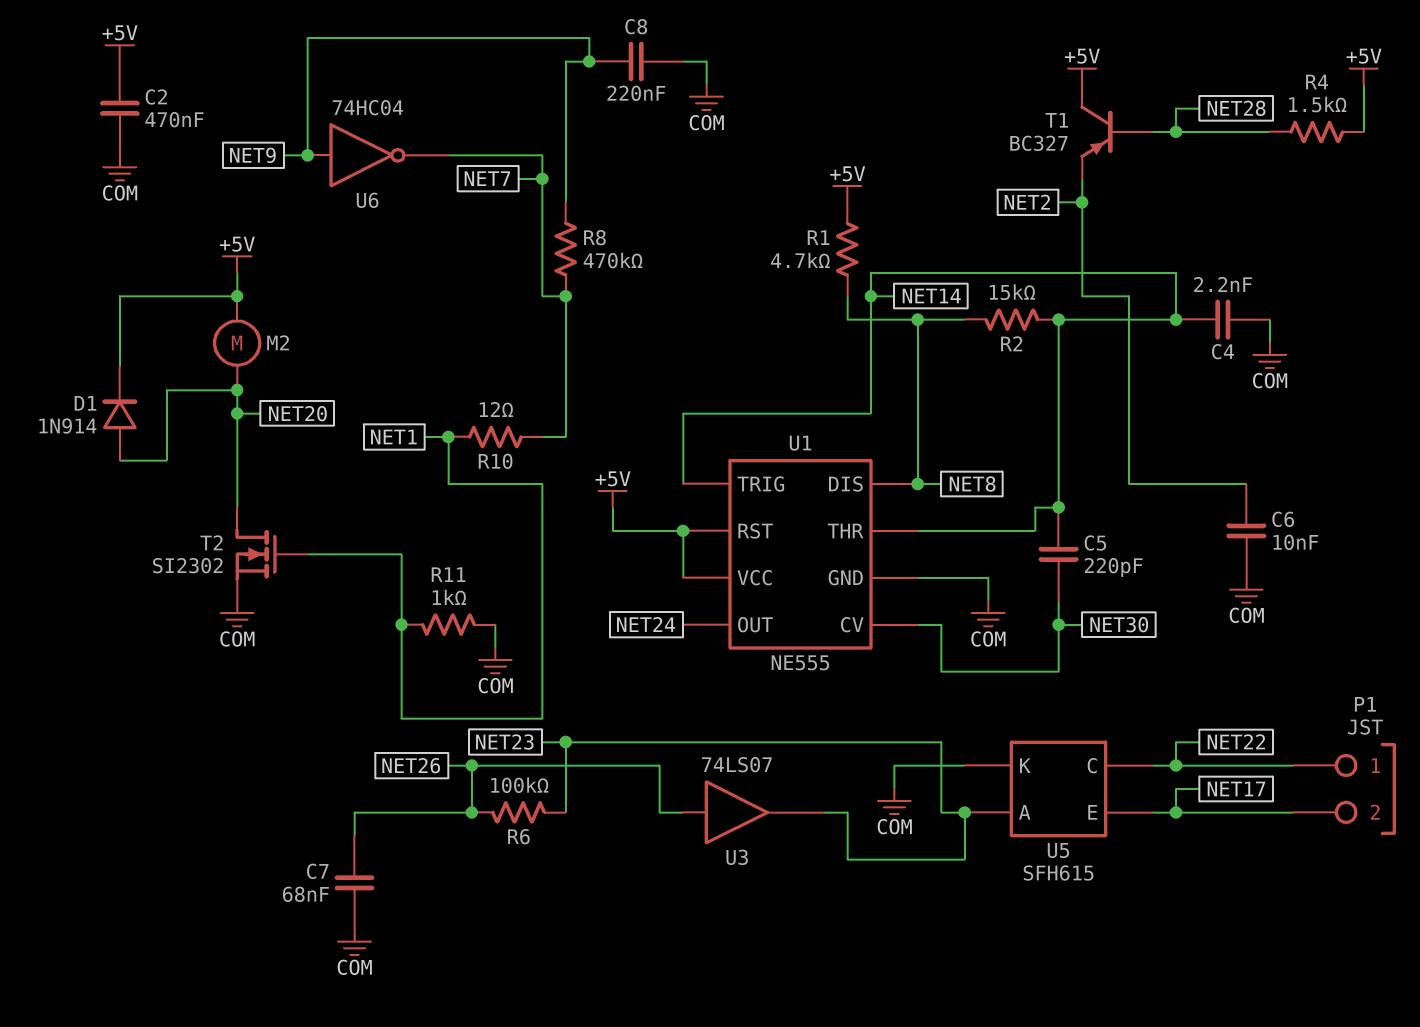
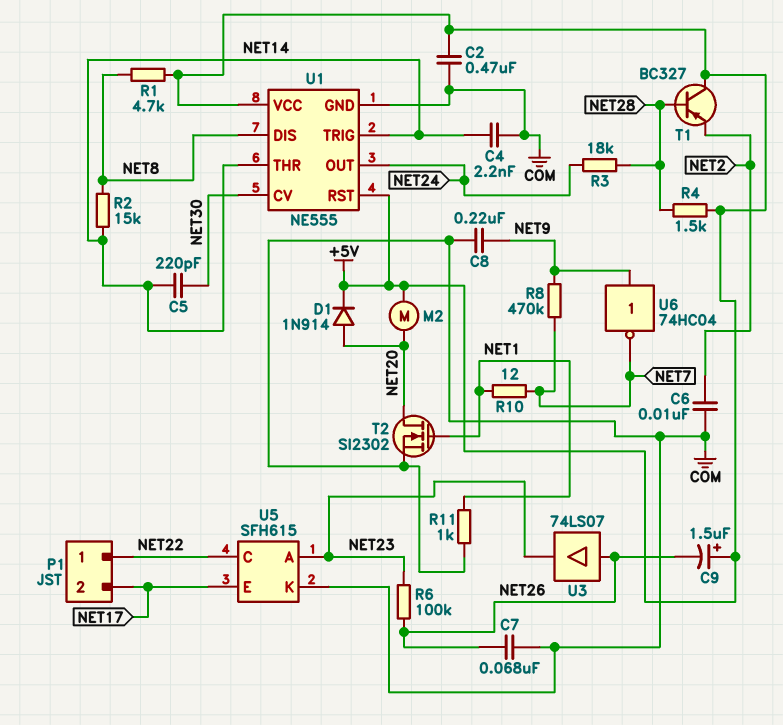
C9: none -> 1.5uF (plus +5V, minus NET26)
R3: none -> 18k (NET24, NET28)

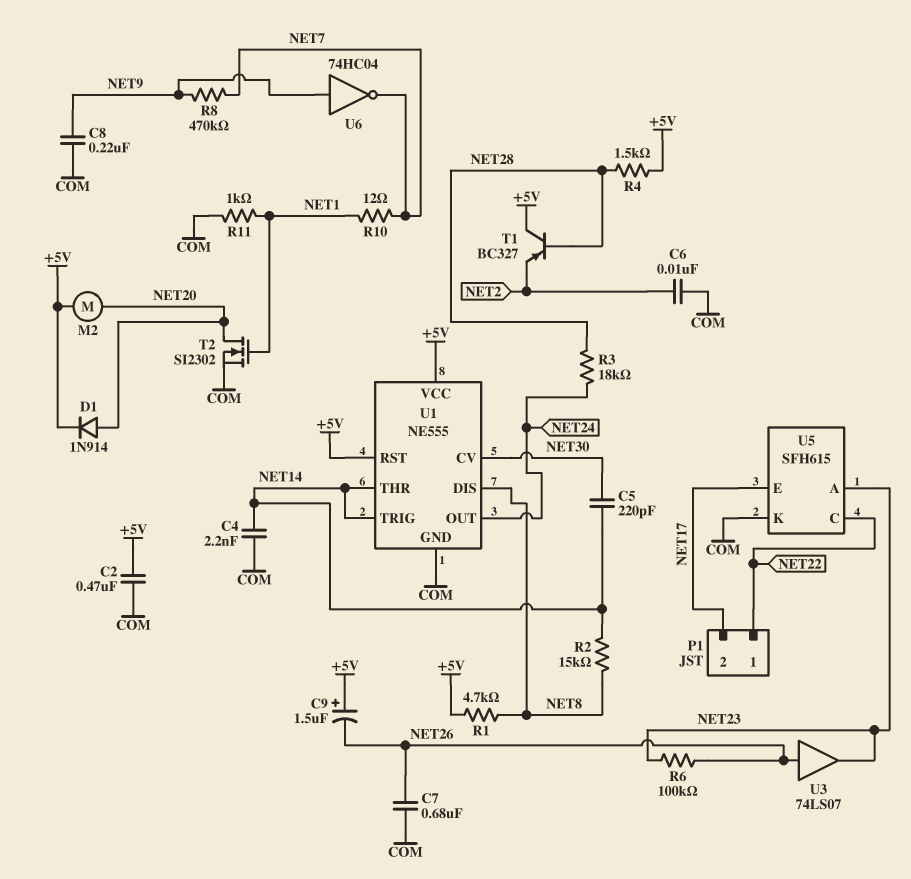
C7: 68nF (COM, NET26) -> 680nF (COM, NET26)

